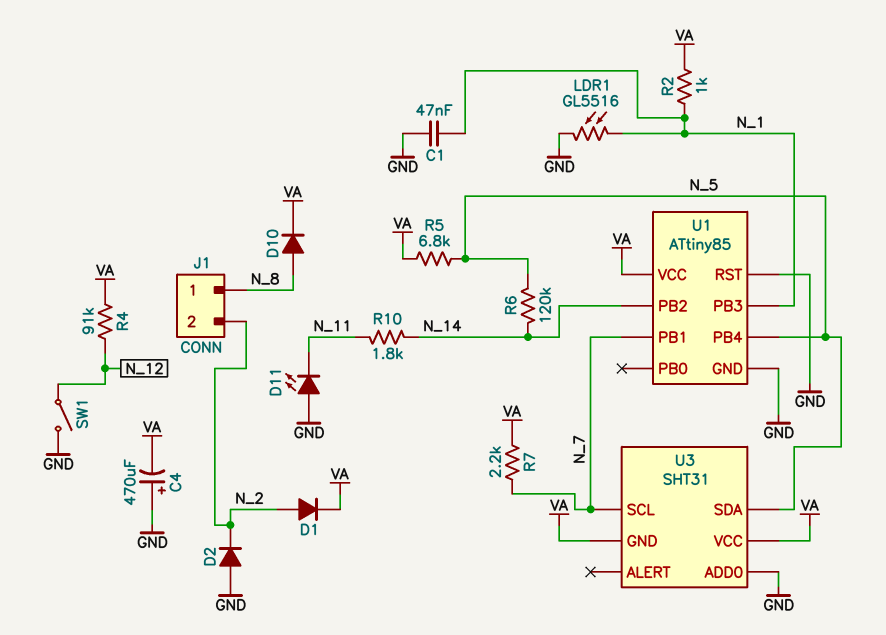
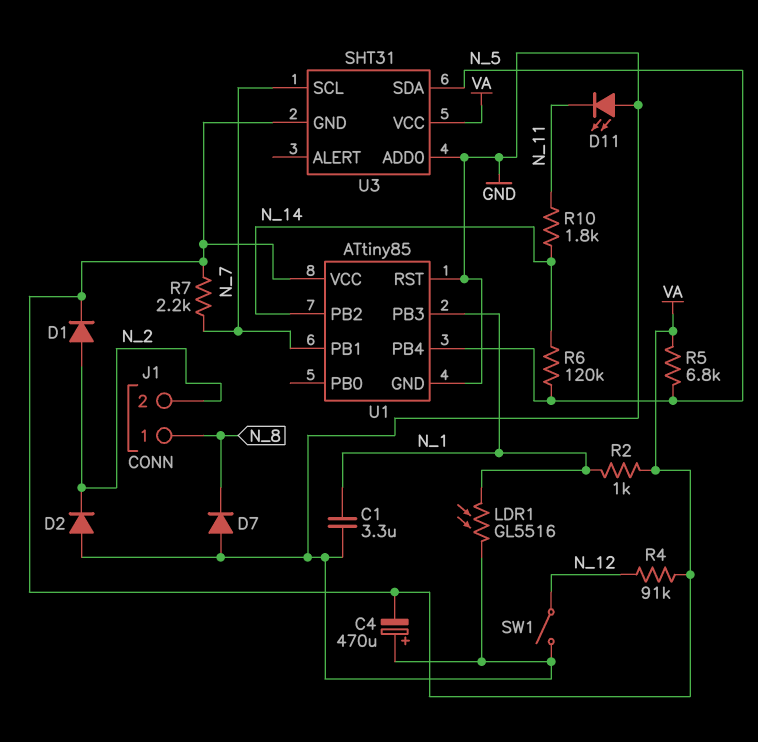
C1: 47nF (GND, N_1) -> 3.3uF (GND, N_1)
D7: none -> diode (A GND, K N_8)
D10: diode (A N_8, K VA) -> none

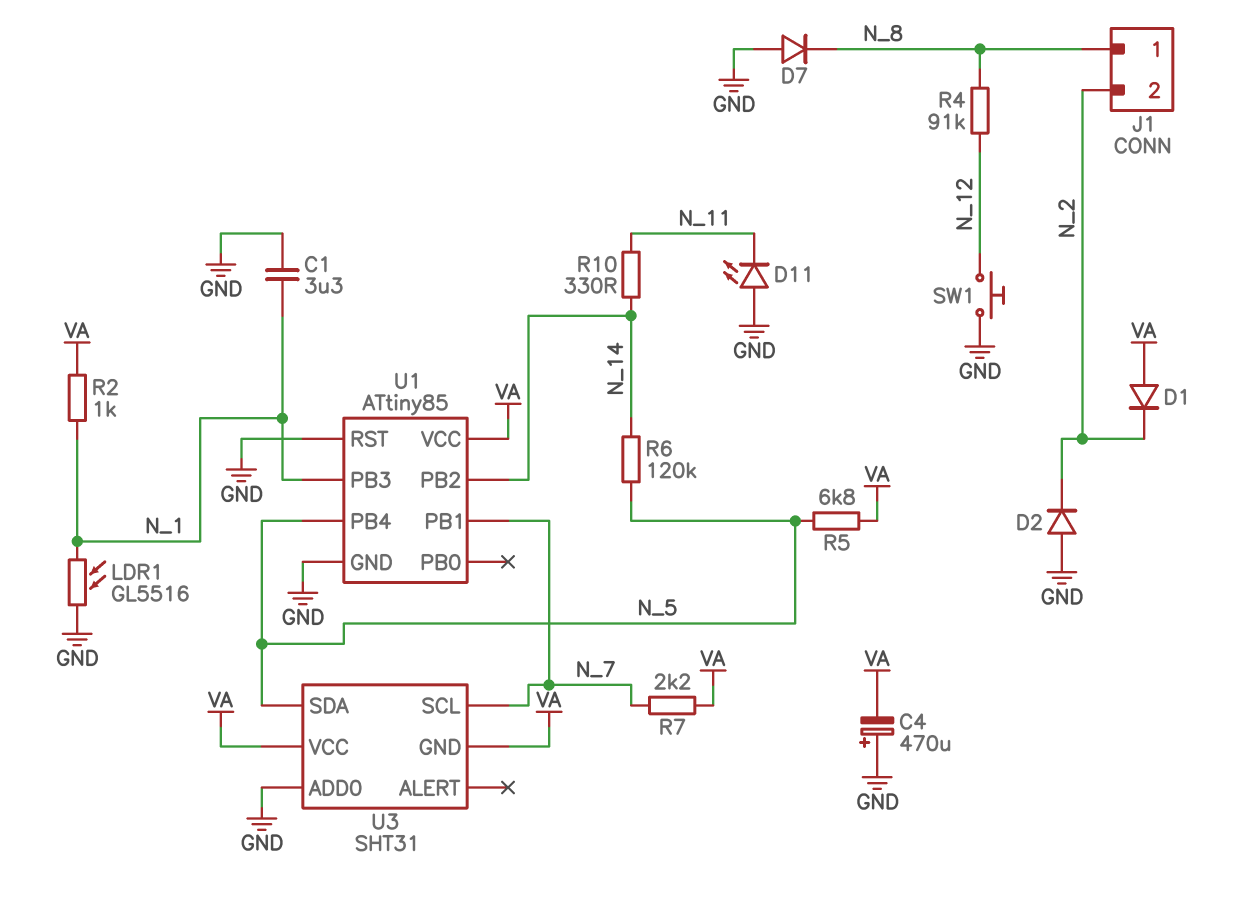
D1: diode (A N_2, K VA) -> diode (A VA, K N_2)
R4: 91k (N_12, VA) -> 91k (N_8, N_12)
R10: 1.8k (N_11, N_14) -> 330 (N_11, N_14)
SW1: switch (GND, N_12) -> button (GND, N_12)

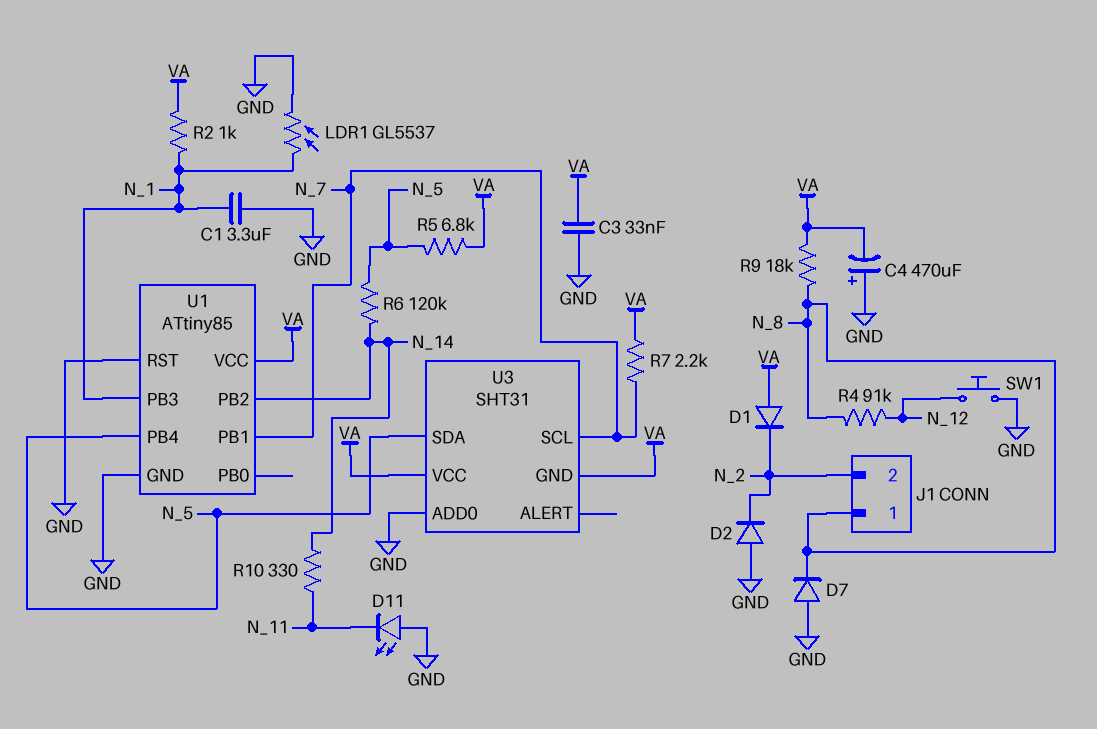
C3: none -> 33nF (GND, VA)
LDR1: GL5516 (GND, N_1) -> GL5537 (GND, N_1)
R9: none -> 18k (N_8, VA)

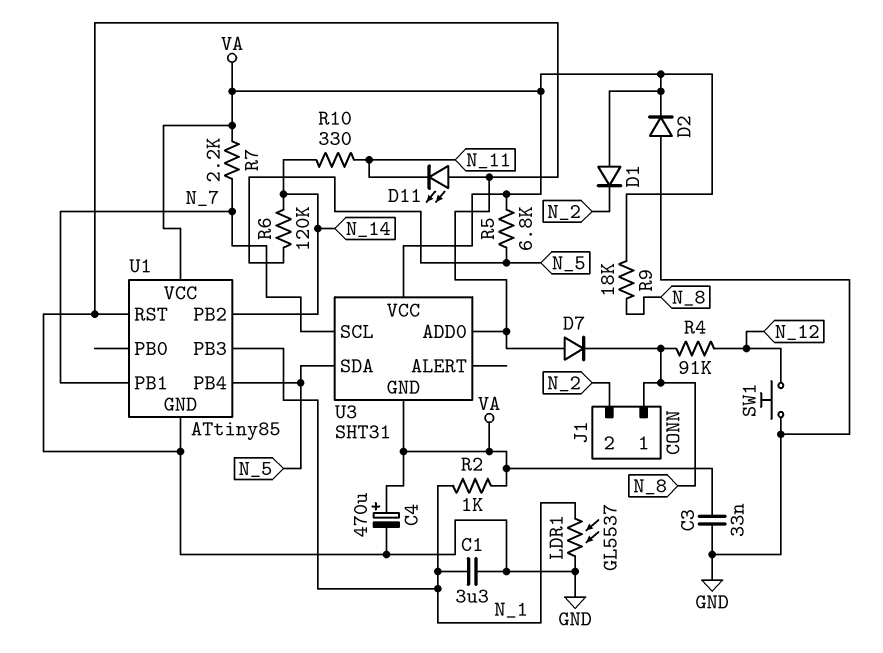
C4: 470uF (plus GND, minus VA) -> 470uF (plus VA, minus GND)
D2: diode (A GND, K N_2) -> diode (A GND, K VA)

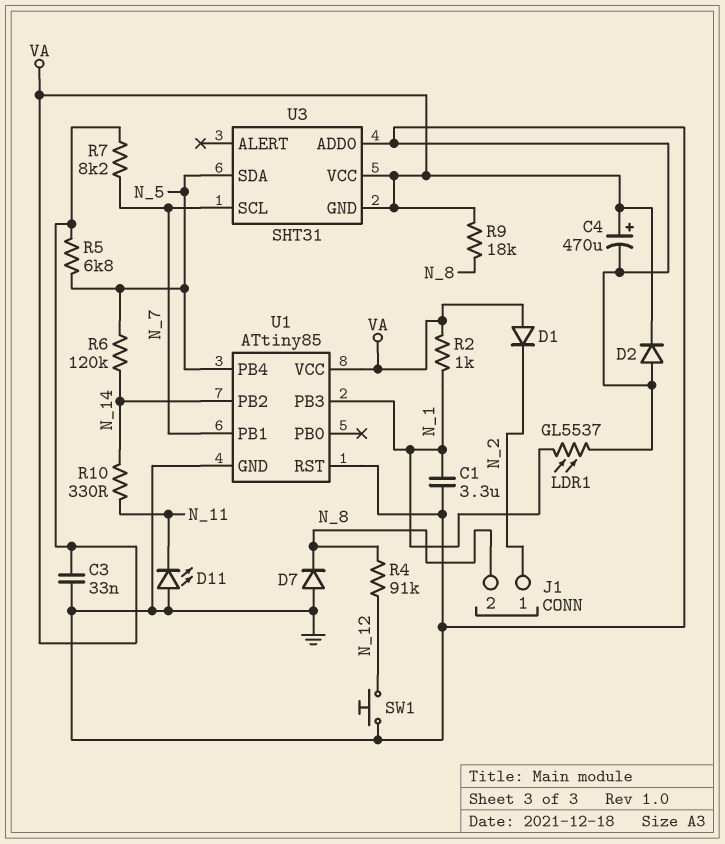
J1 pin 1: N_8 -> N_2
J1 pin 2: N_2 -> N_8
R7: 2.2k (N_7, VA) -> 8.2k (N_7, VA)

